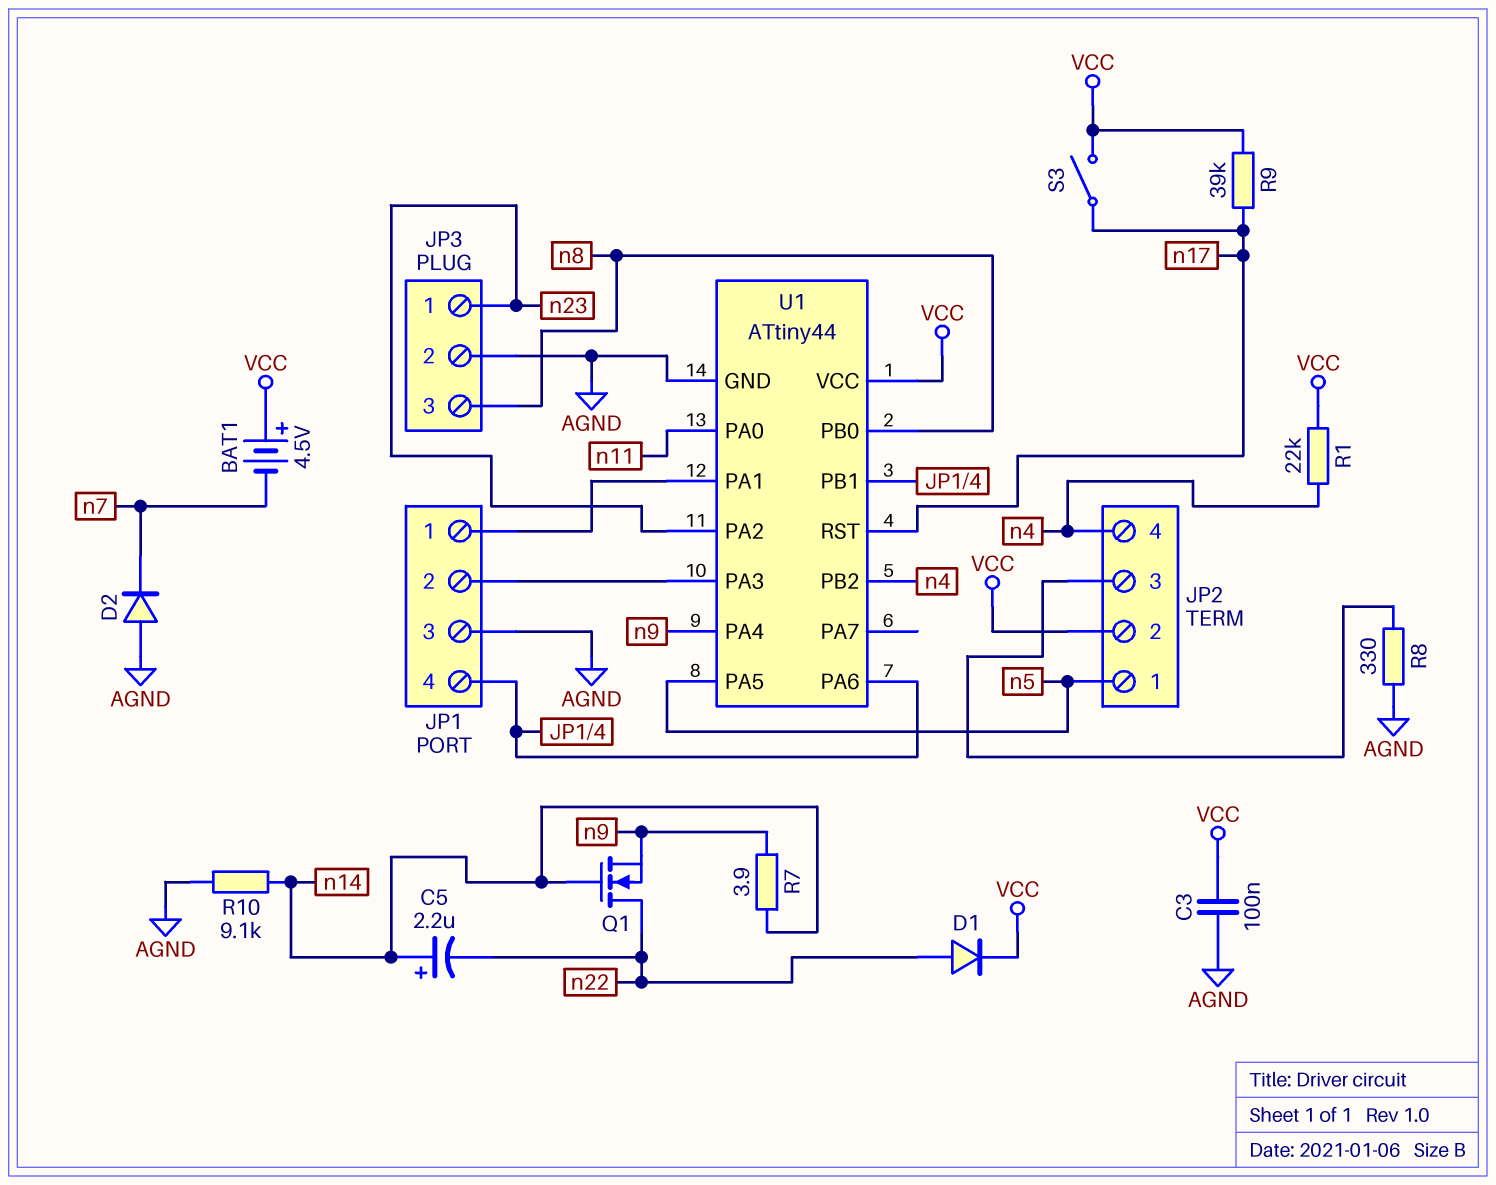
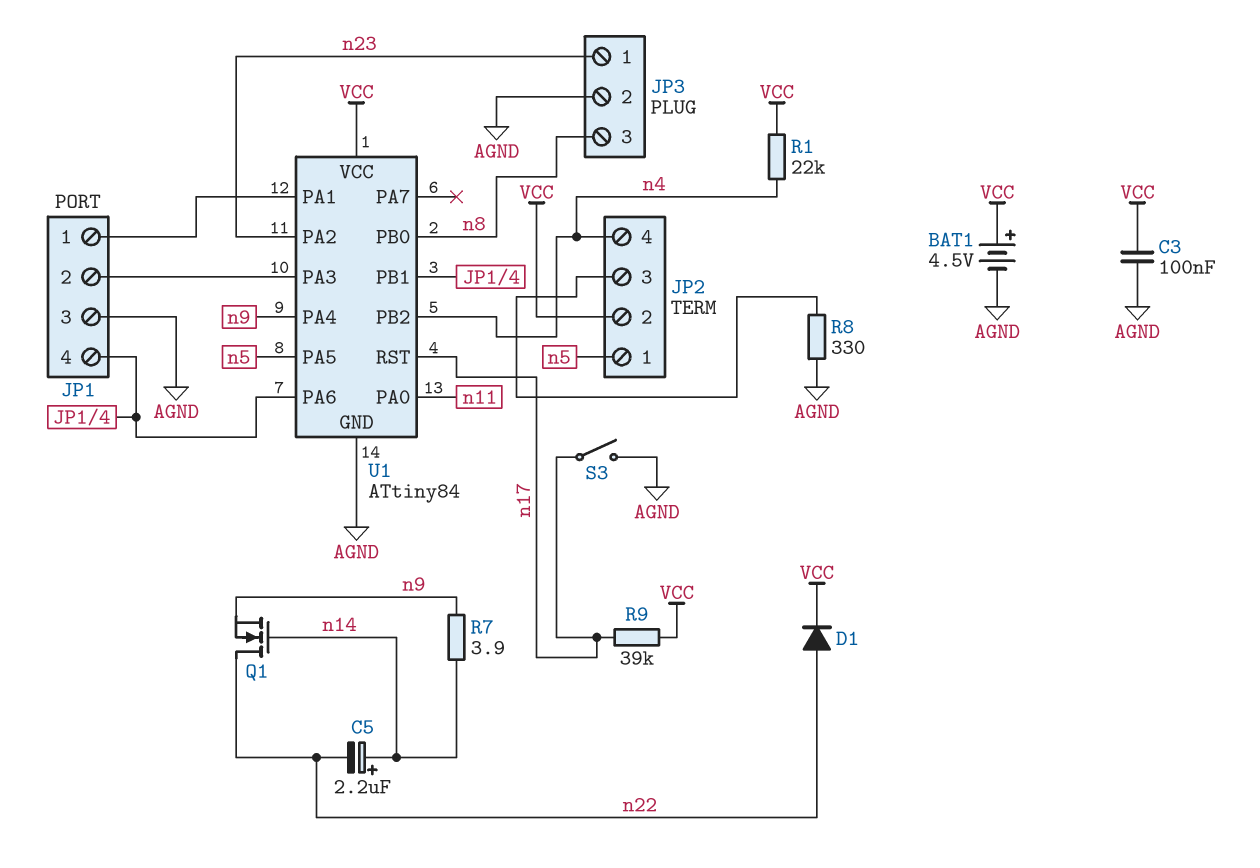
BAT1: 4.5V (plus VCC, minus n7) -> 4.5V (plus VCC, minus AGND)
D2: diode (A AGND, K n7) -> none
R10: 9.1k (AGND, n14) -> none
S3: switch (VCC, n17) -> switch (AGND, n17)
U1: ATtiny44 -> ATtiny84

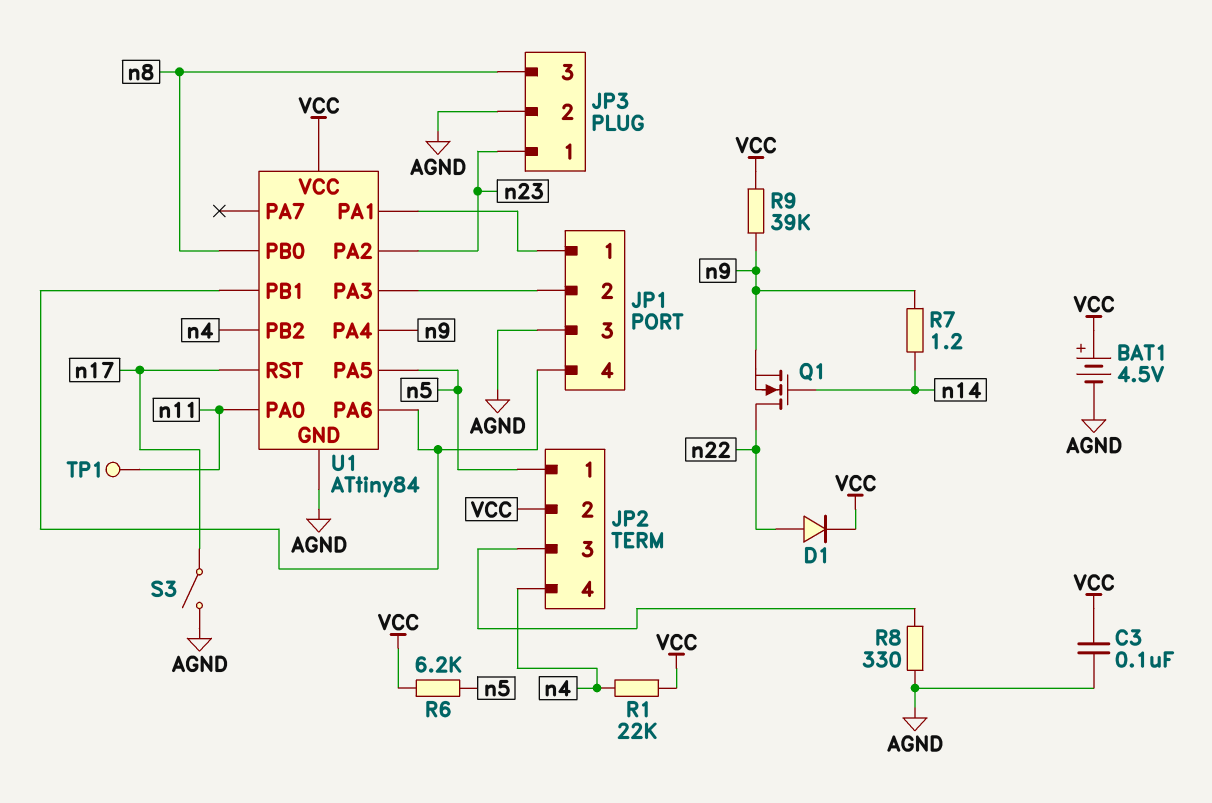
C5: 2.2uF (plus n14, minus n22) -> none
R6: none -> 6.2k (VCC, n5)
R7: 3.9 (n9, n14) -> 1.2 (n9, n14)
R9: 39k (VCC, n17) -> 39k (VCC, n9)
TP1: none -> test point (n11)

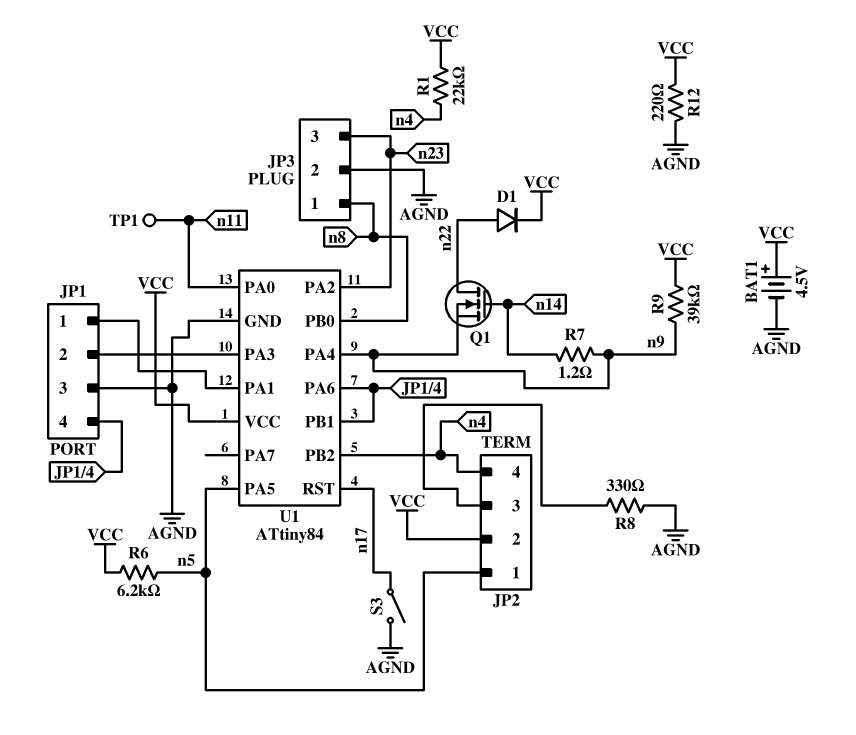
C3: 100nF (AGND, VCC) -> none
JP3 pin 1: n23 -> n8
JP3 pin 3: n8 -> n23
R12: none -> 220 (AGND, VCC)

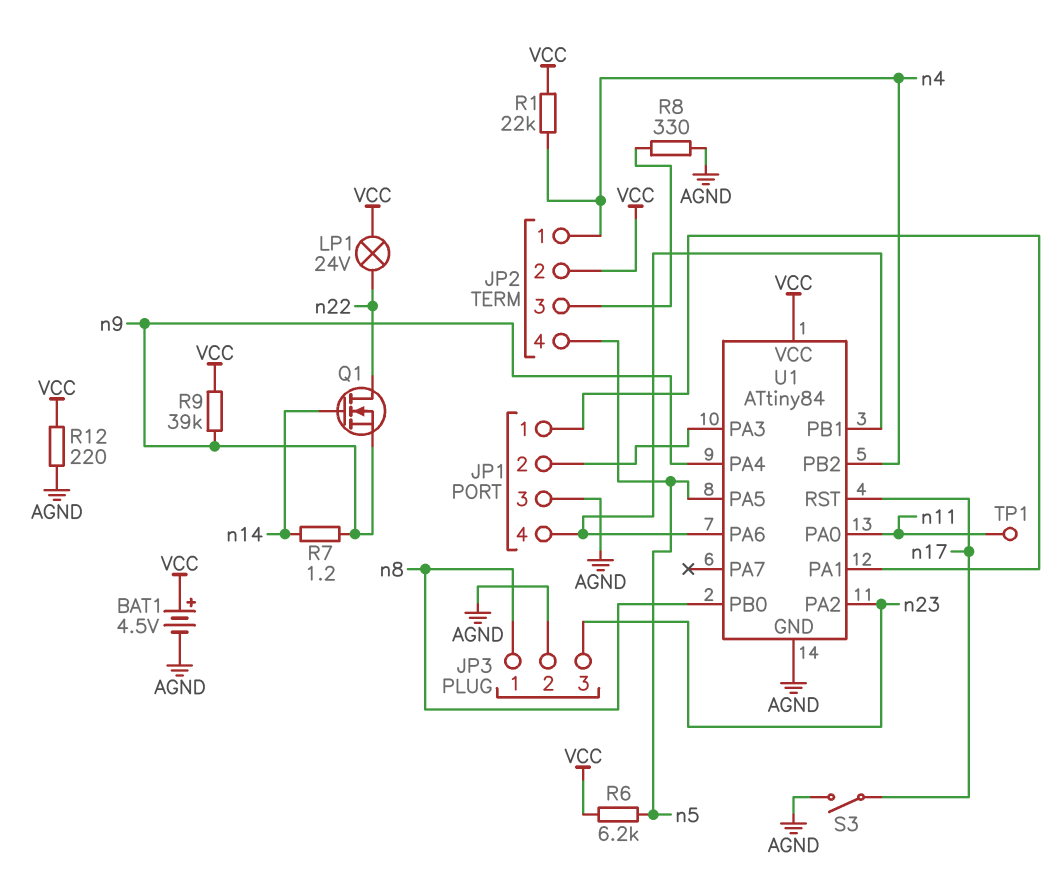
D1: diode (A n22, K VCC) -> none
JP2 pin 1: n5 -> n4
JP2 pin 4: n4 -> n5
LP1: none -> lamp 24V (VCC, n22)

